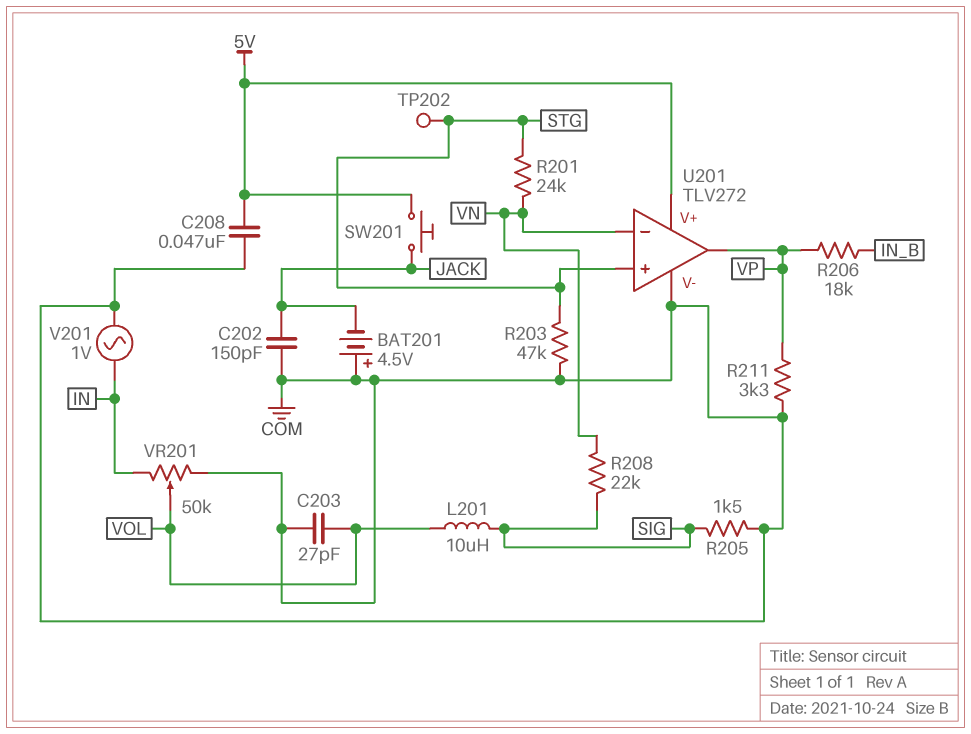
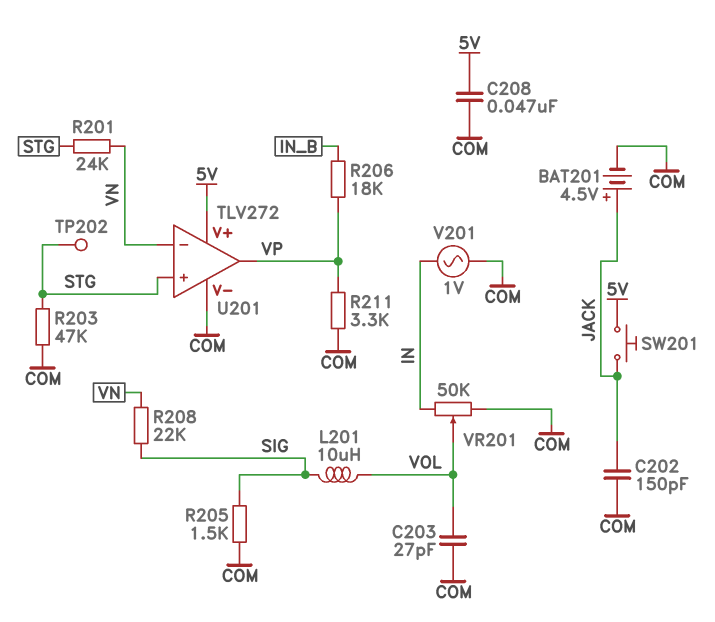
BAT201: 4.5V (plus COM, minus JACK) -> 4.5V (plus JACK, minus COM)

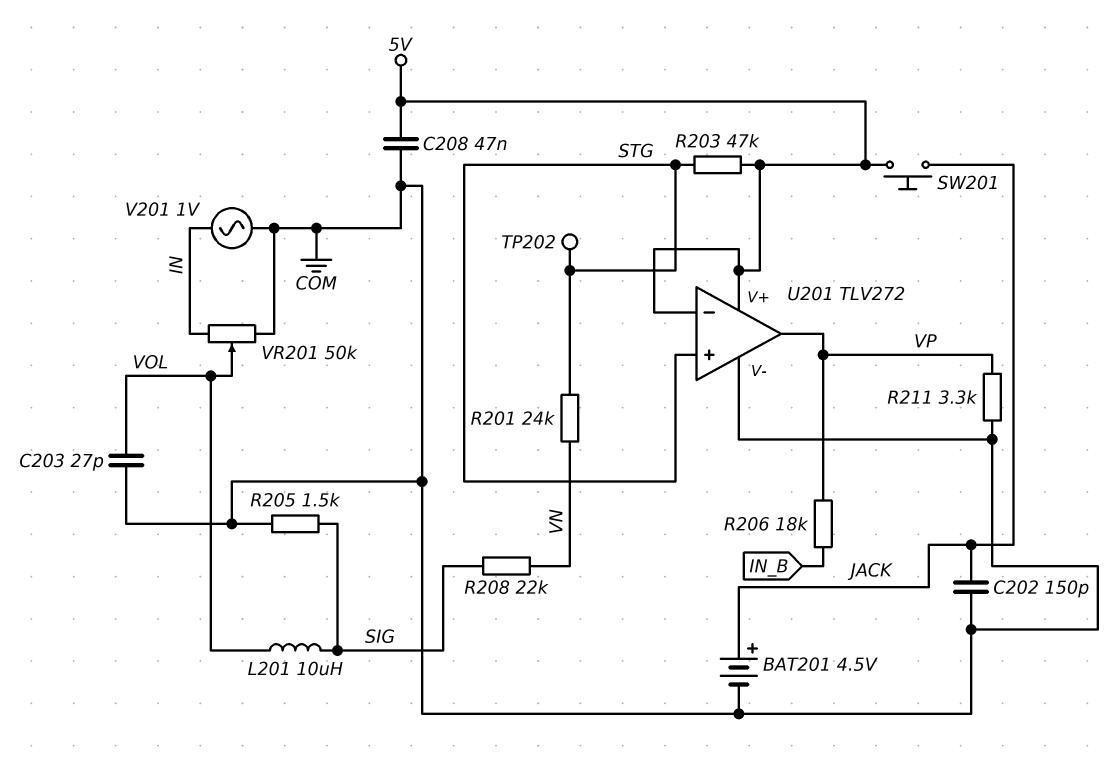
R203: 47k (COM, STG) -> 47k (5V, STG)
U201 pin in-: VN -> 5V

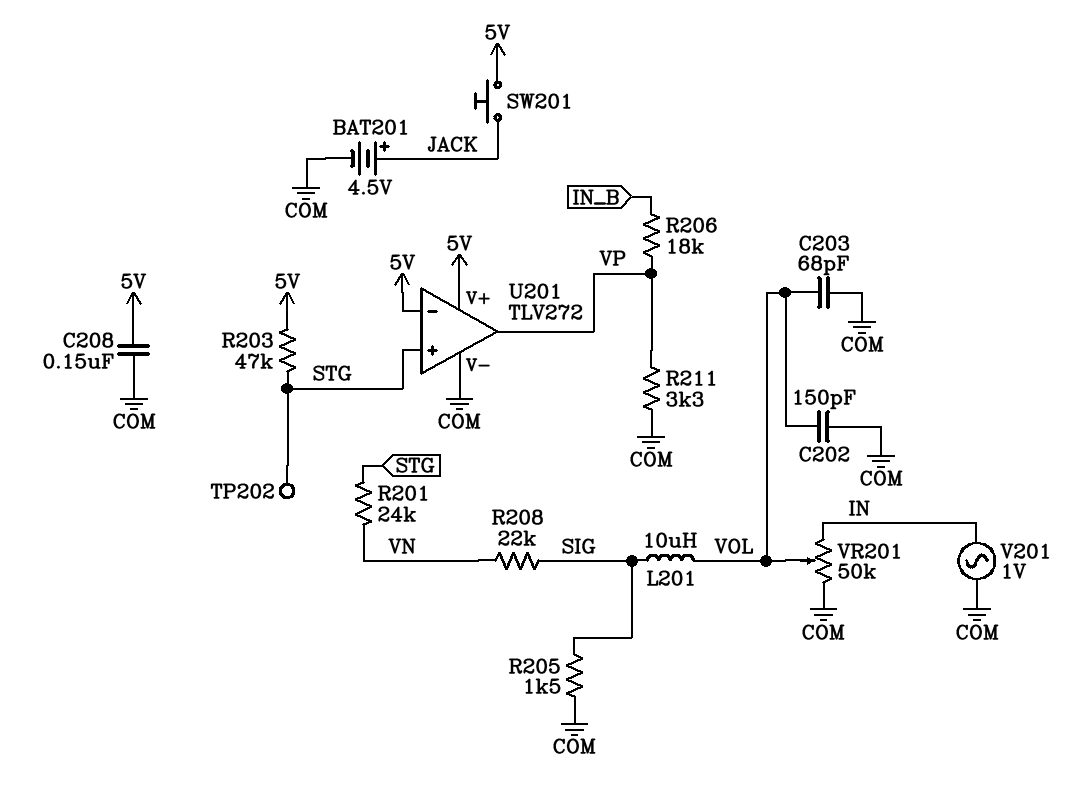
C202: 150pF (COM, JACK) -> 150pF (COM, VOL)
C203: 27pF (COM, VOL) -> 68pF (COM, VOL)
C208: 47nF (5V, COM) -> 150nF (5V, COM)

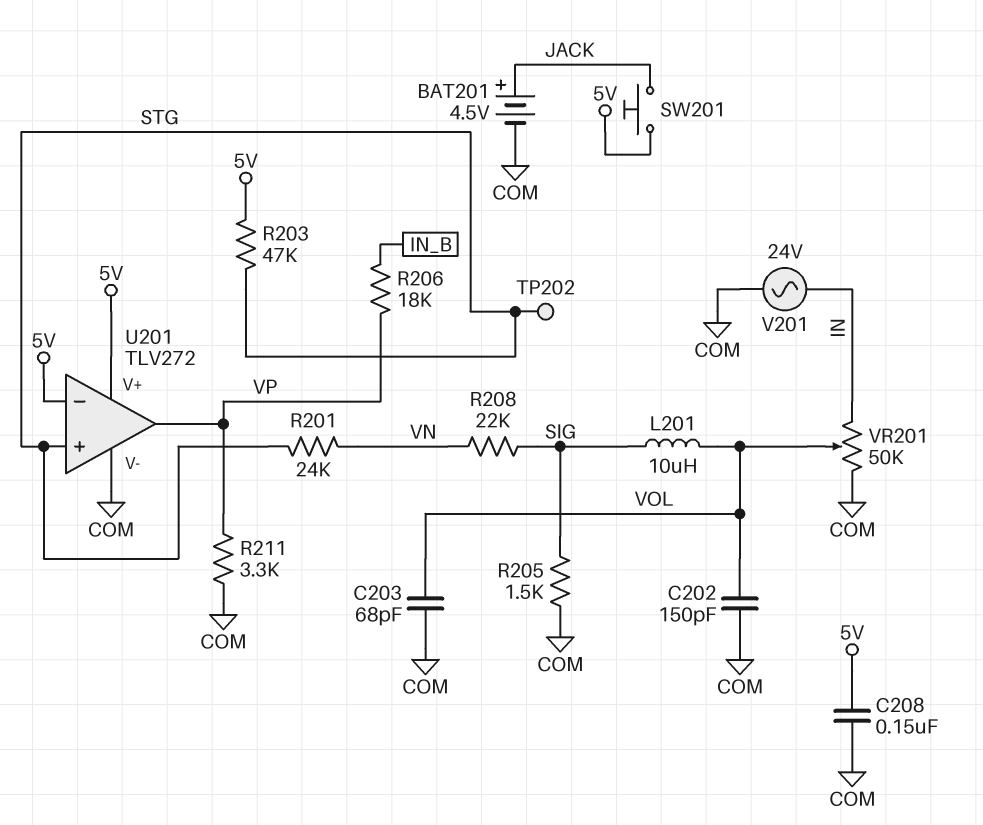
V201: AC 1V (COM, IN) -> AC 24V (COM, IN)

